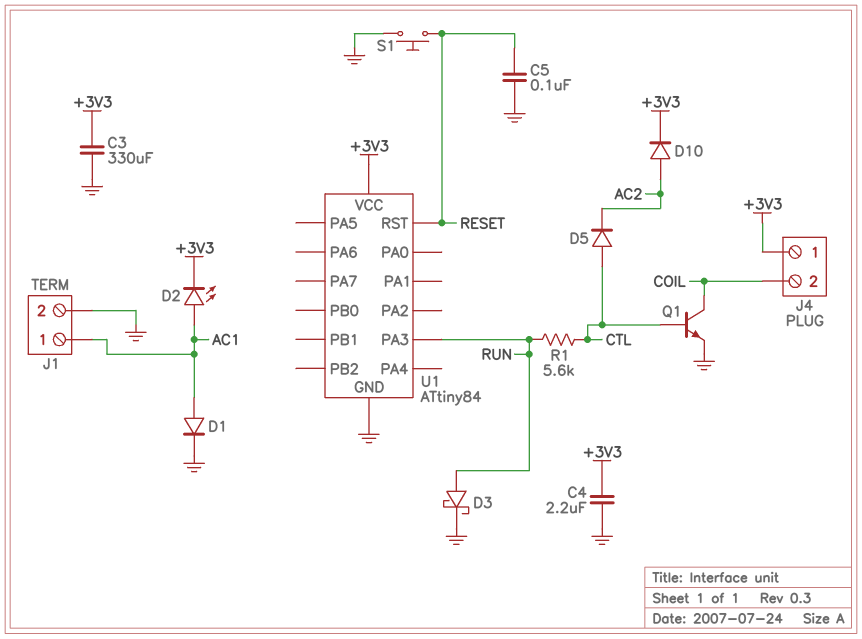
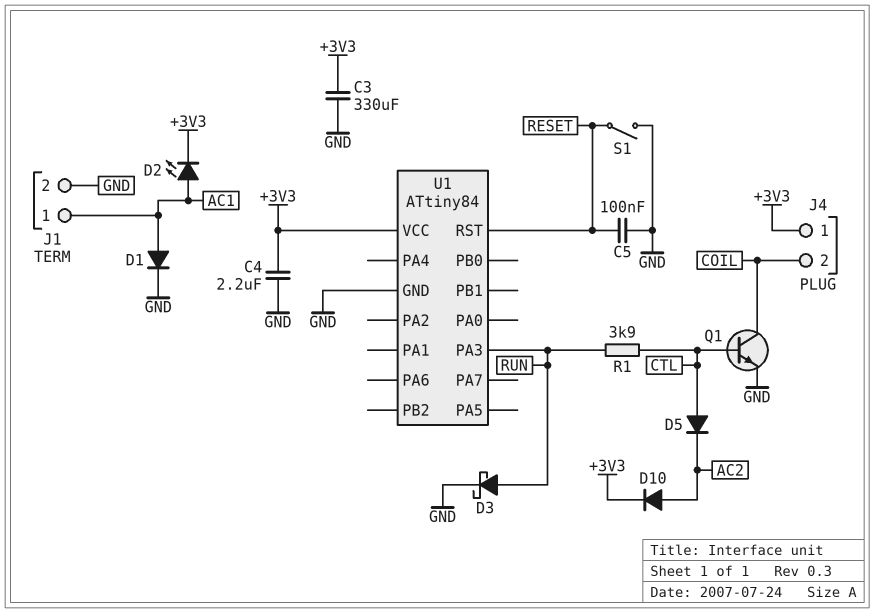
R1: 5.6k (CTL, RUN) -> 3.9k (CTL, RUN)
S1: button (GND, RESET) -> switch (GND, RESET)

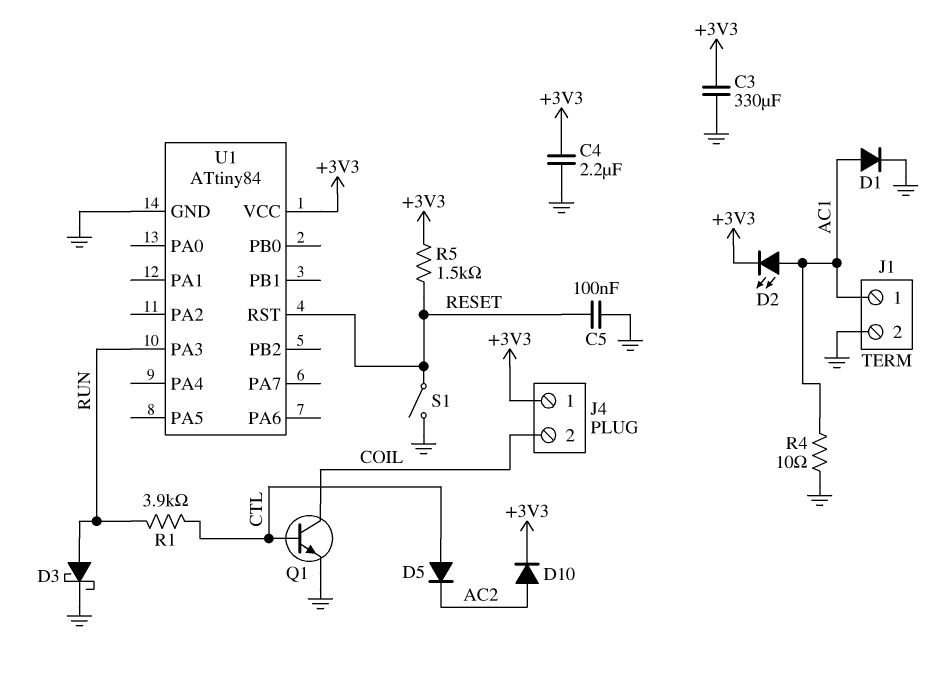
R4: none -> 10 (AC1, GND)
R5: none -> 1.5k (+3V3, RESET)

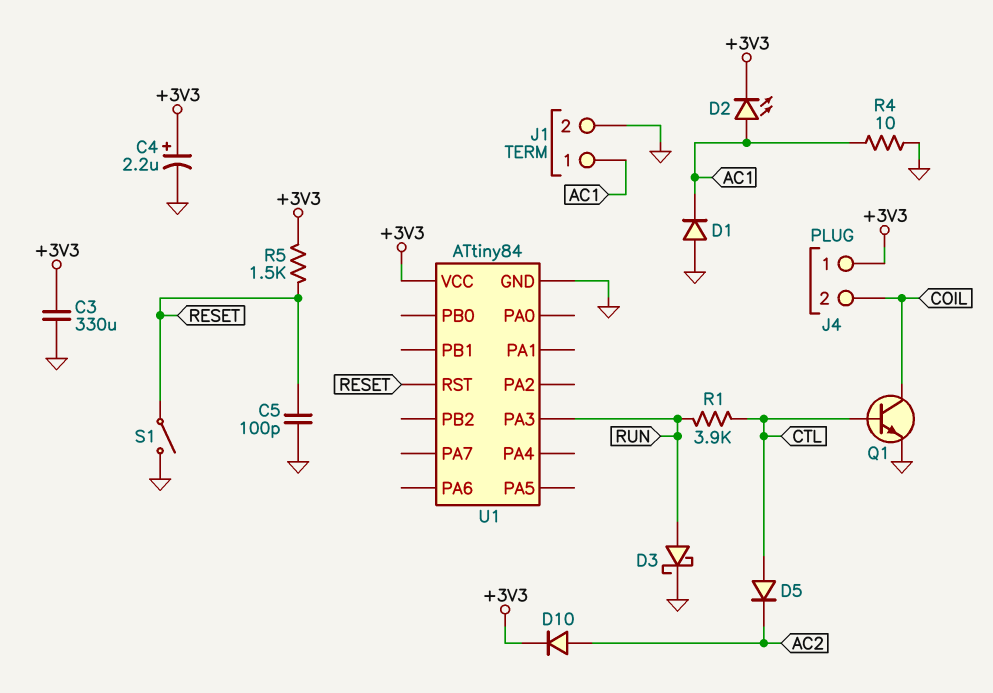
C4: 2.2uF (+3V3, GND) -> 2.2uF (plus +3V3, minus GND)
C5: 100nF (GND, RESET) -> 100pF (GND, RESET)
D1: diode (A AC1, K GND) -> diode (A GND, K AC1)

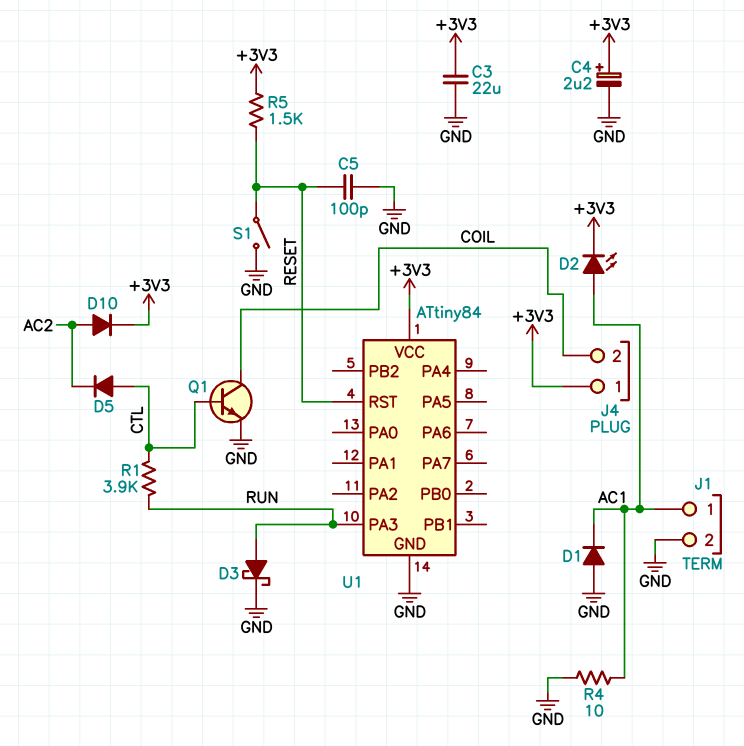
C3: 330uF (+3V3, GND) -> 22uF (+3V3, GND)

